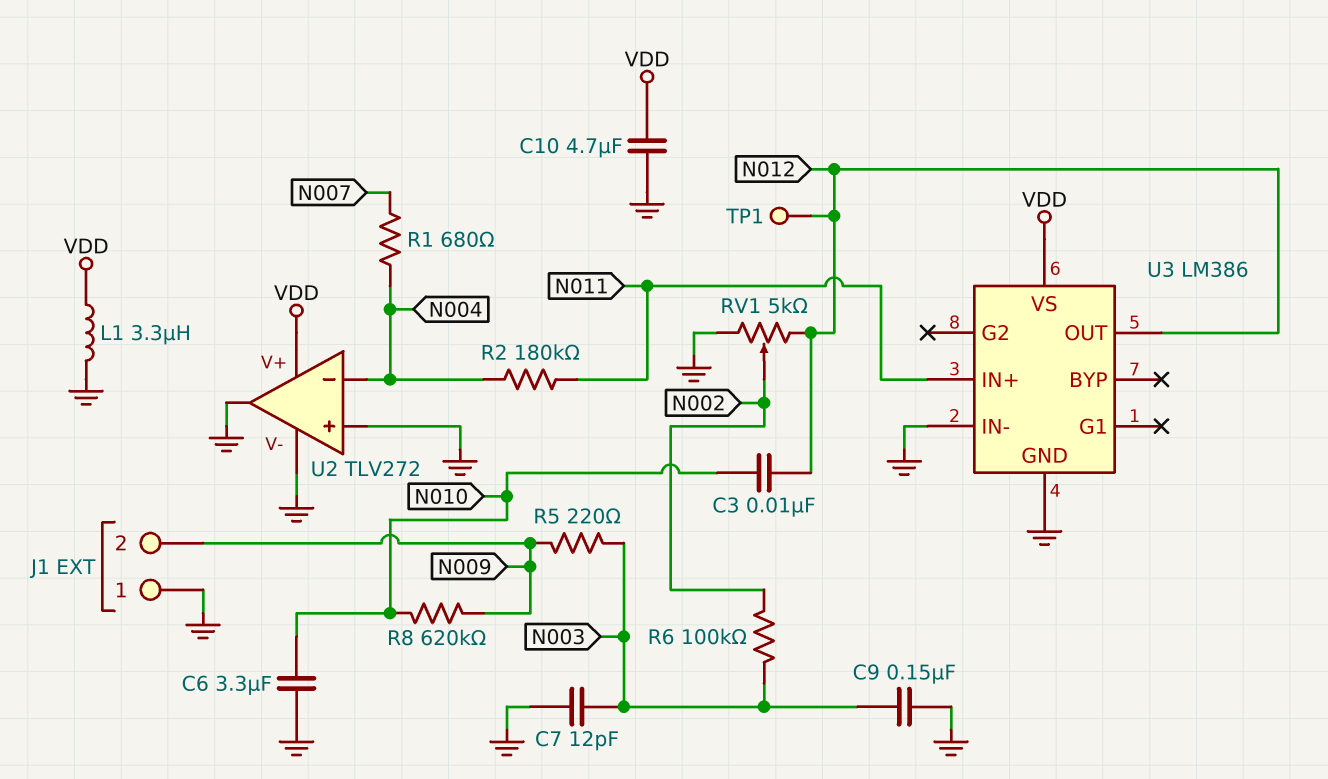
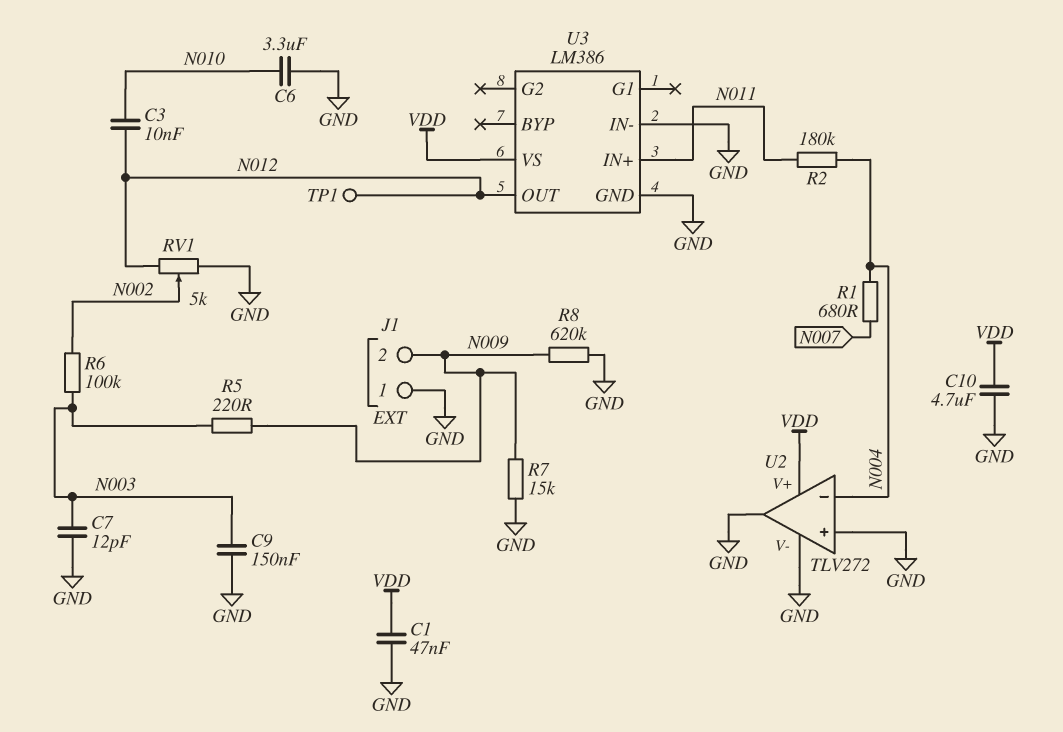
C1: none -> 47nF (GND, VDD)
L1: 3.3uH (GND, VDD) -> none
R7: none -> 15k (GND, N009)
R8: 620k (N009, N010) -> 620k (GND, N009)

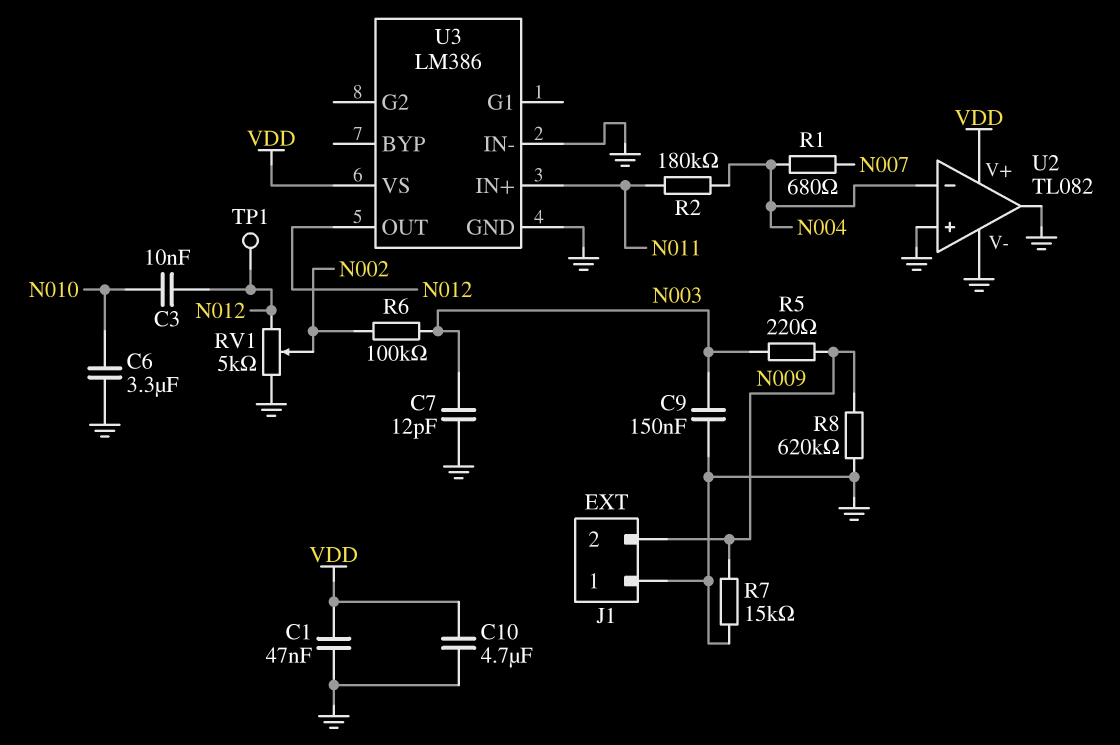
U2: TLV272 -> TL082

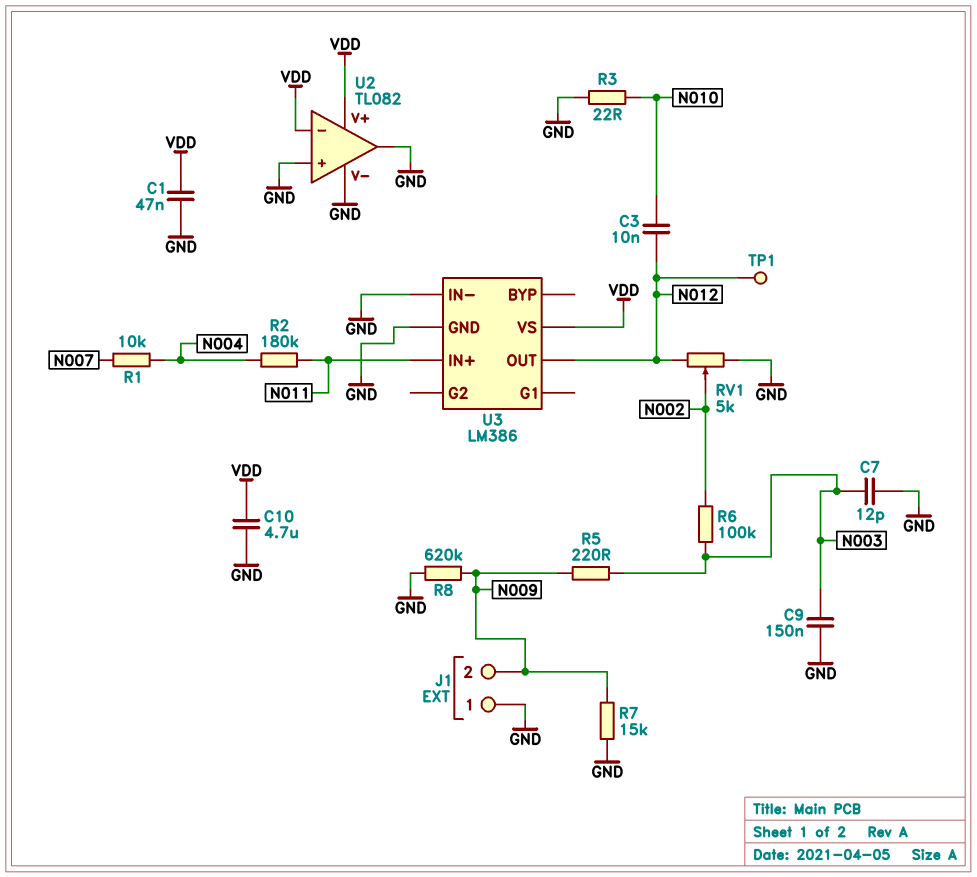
C6: 3.3uF (GND, N010) -> none
R1: 680 (N004, N007) -> 10k (N004, N007)
R3: none -> 22 (GND, N010)
U2 pin in-: N004 -> VDD

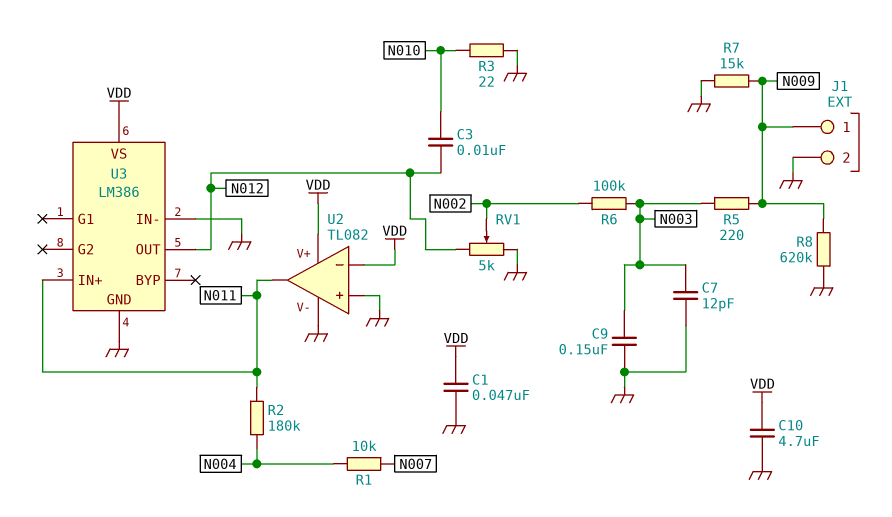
J1 pin 1: GND -> N009
J1 pin 2: N009 -> GND
TP1: test point (N012) -> none
U2 pin out: GND -> N011

